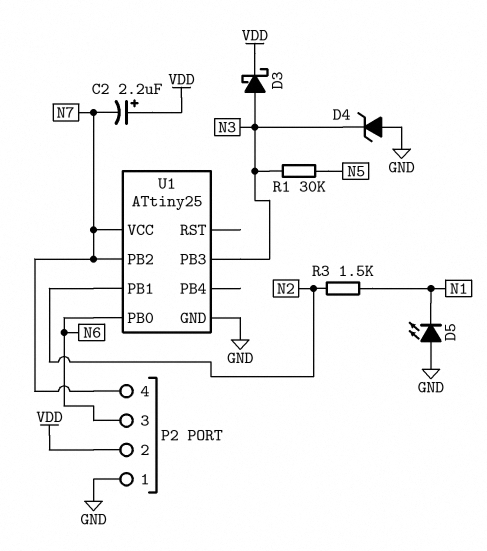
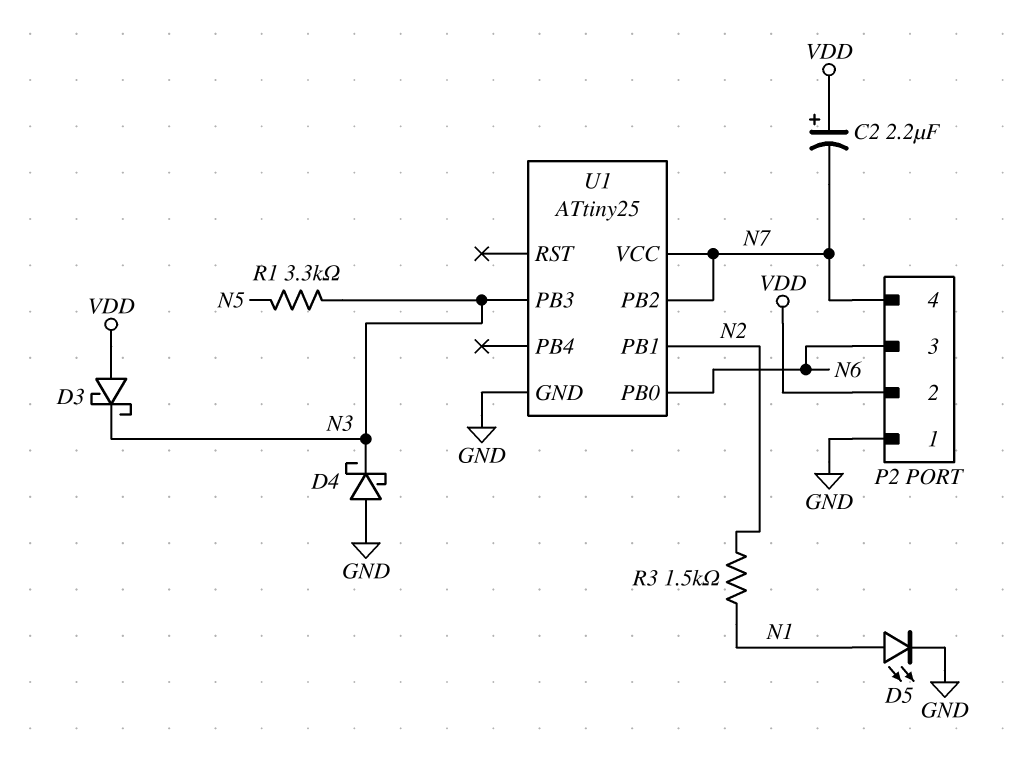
D3: schottky (A N3, K VDD) -> schottky (A VDD, K N3)
D4: zener (A GND, K N3) -> schottky (A GND, K N3)
D5: LED (A GND, K N1) -> LED (A N1, K GND)
R1: 30k (N3, N5) -> 3.3k (N3, N5)

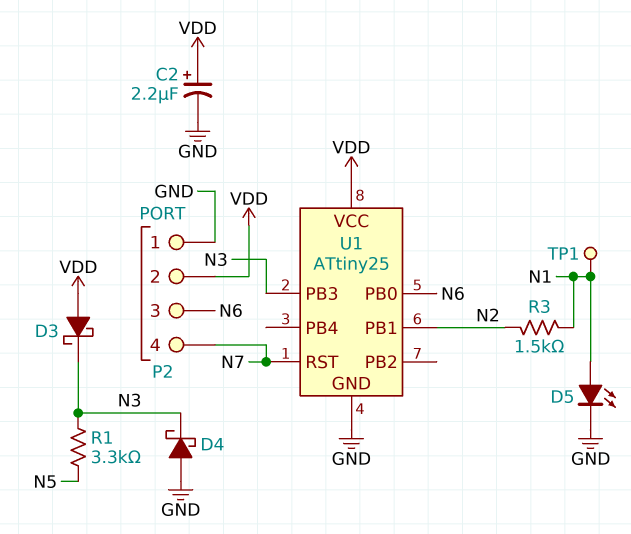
C2: 2.2uF (plus VDD, minus N7) -> 2.2uF (plus VDD, minus GND)
TP1: none -> test point (N1)
U1 pin PB2: N7 -> none
U1 pin RST: none -> N7
U1 pin VCC: N7 -> VDD

